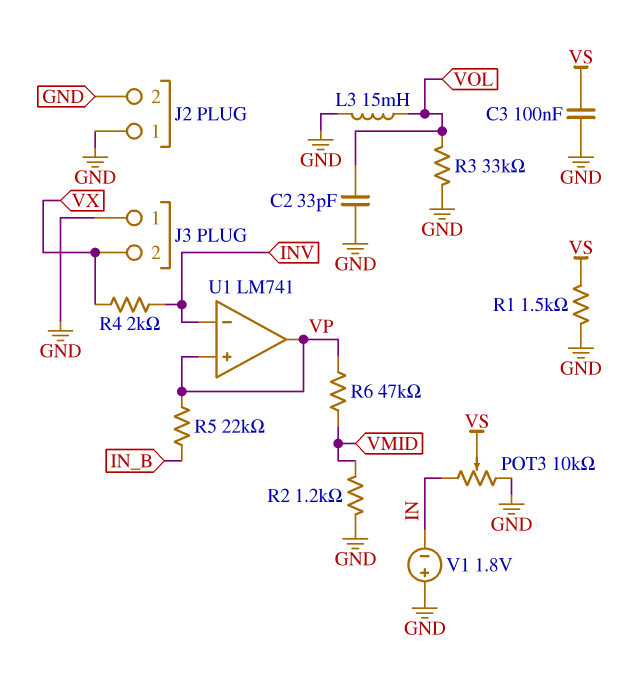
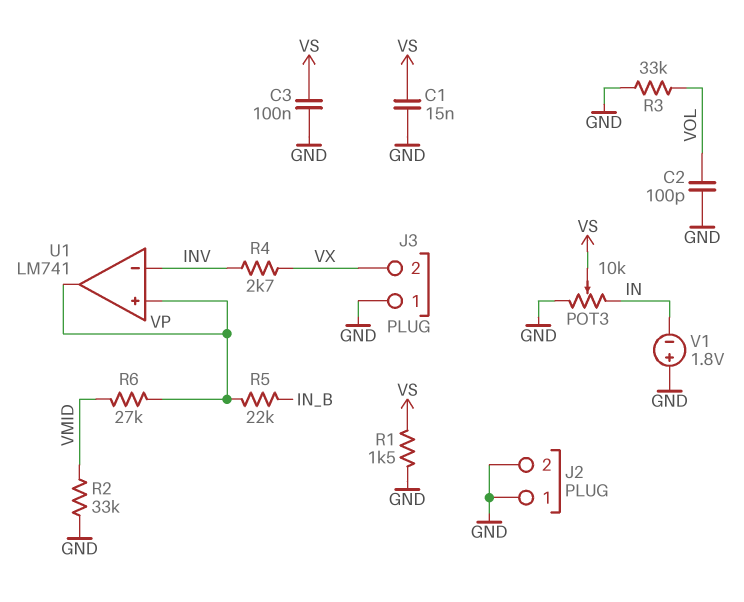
C1: none -> 15nF (GND, VS)
C2: 33pF (GND, VOL) -> 100pF (GND, VOL)
L3: 15mH (GND, VOL) -> none
R2: 1.2k (GND, VMID) -> 33k (GND, VMID)
R4: 2k (INV, VX) -> 2.7k (INV, VX)
R6: 47k (VMID, VP) -> 27k (VMID, VP)

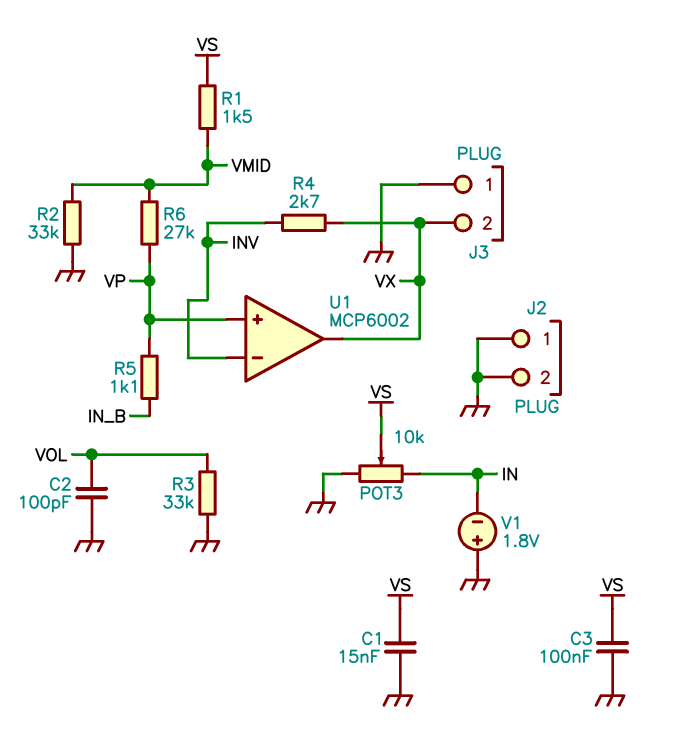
R1: 1.5k (GND, VS) -> 1.5k (VMID, VS)
R5: 22k (IN_B, VP) -> 1.1k (IN_B, VP)
U1: LM741 -> MCP6002
U1 pin out: VP -> VX

